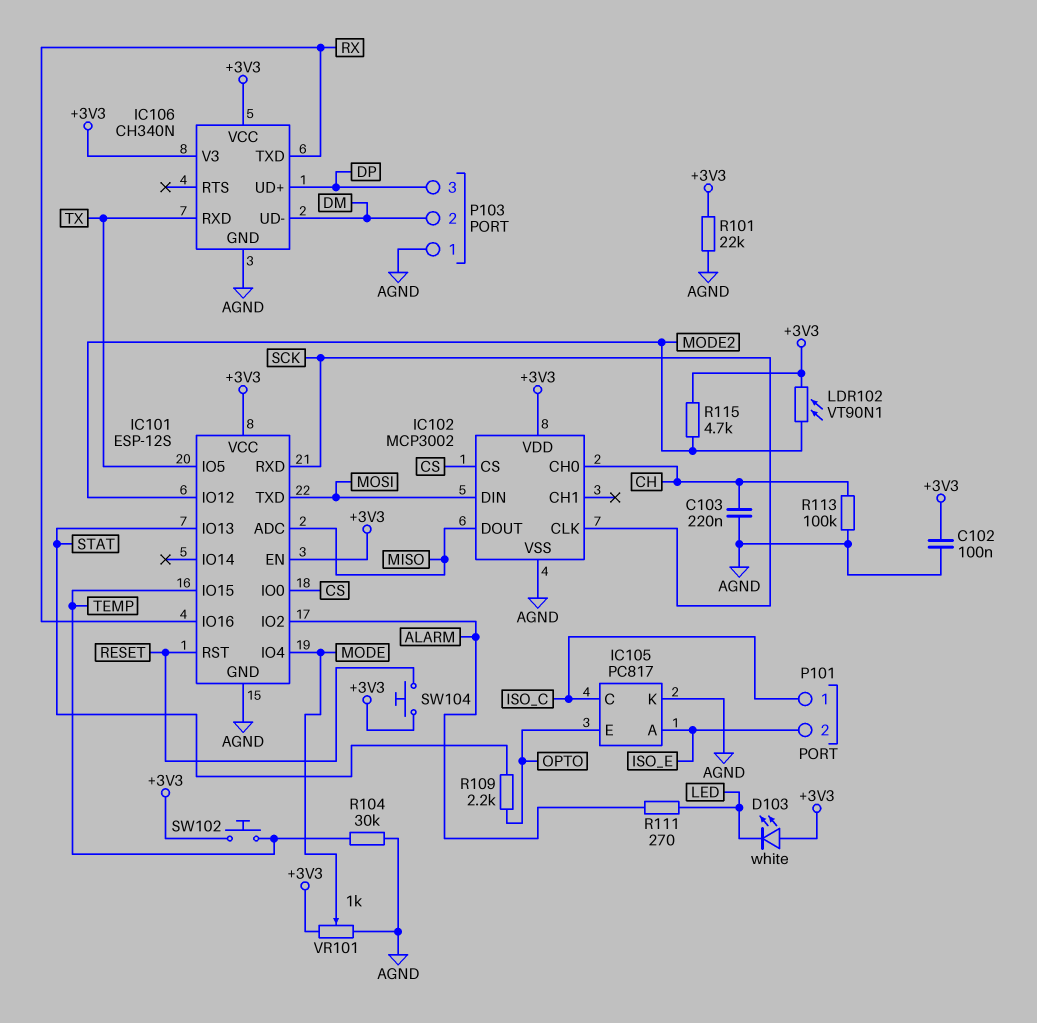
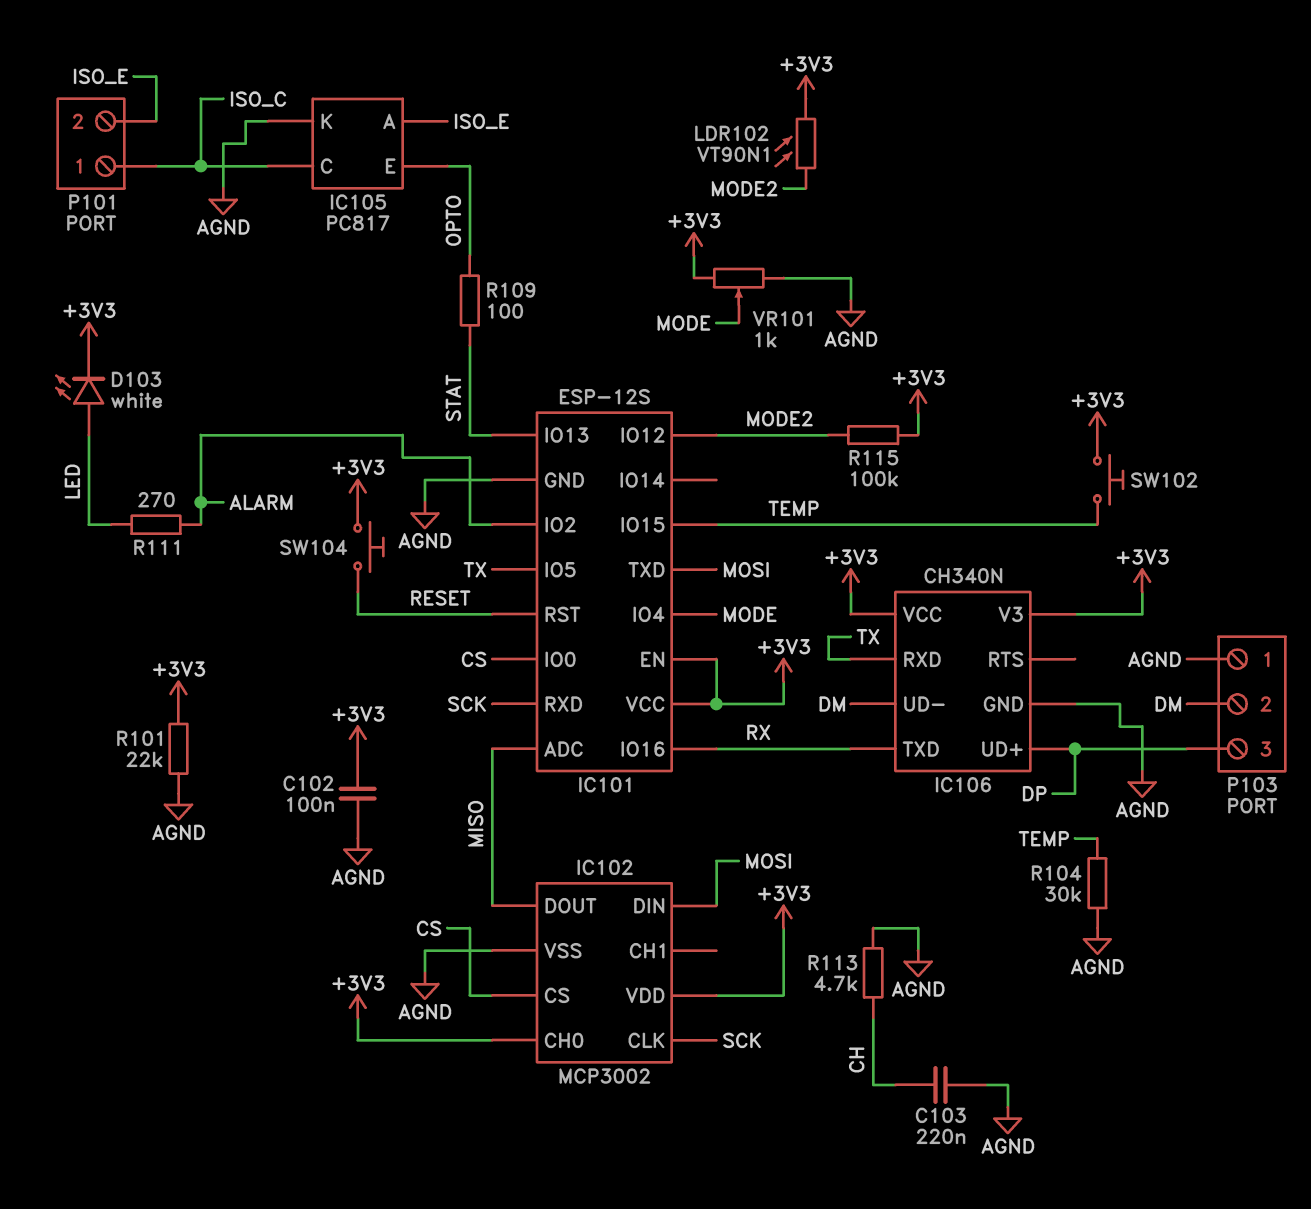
D103: LED white (A +3V3, K LED) -> LED white (A LED, K +3V3)
IC102 pin CH0: CH -> +3V3
R109: 2.2k (OPTO, STAT) -> 100 (OPTO, STAT)
R113: 100k (AGND, CH) -> 4.7k (AGND, CH)
R115: 4.7k (+3V3, MODE2) -> 100k (+3V3, MODE2)

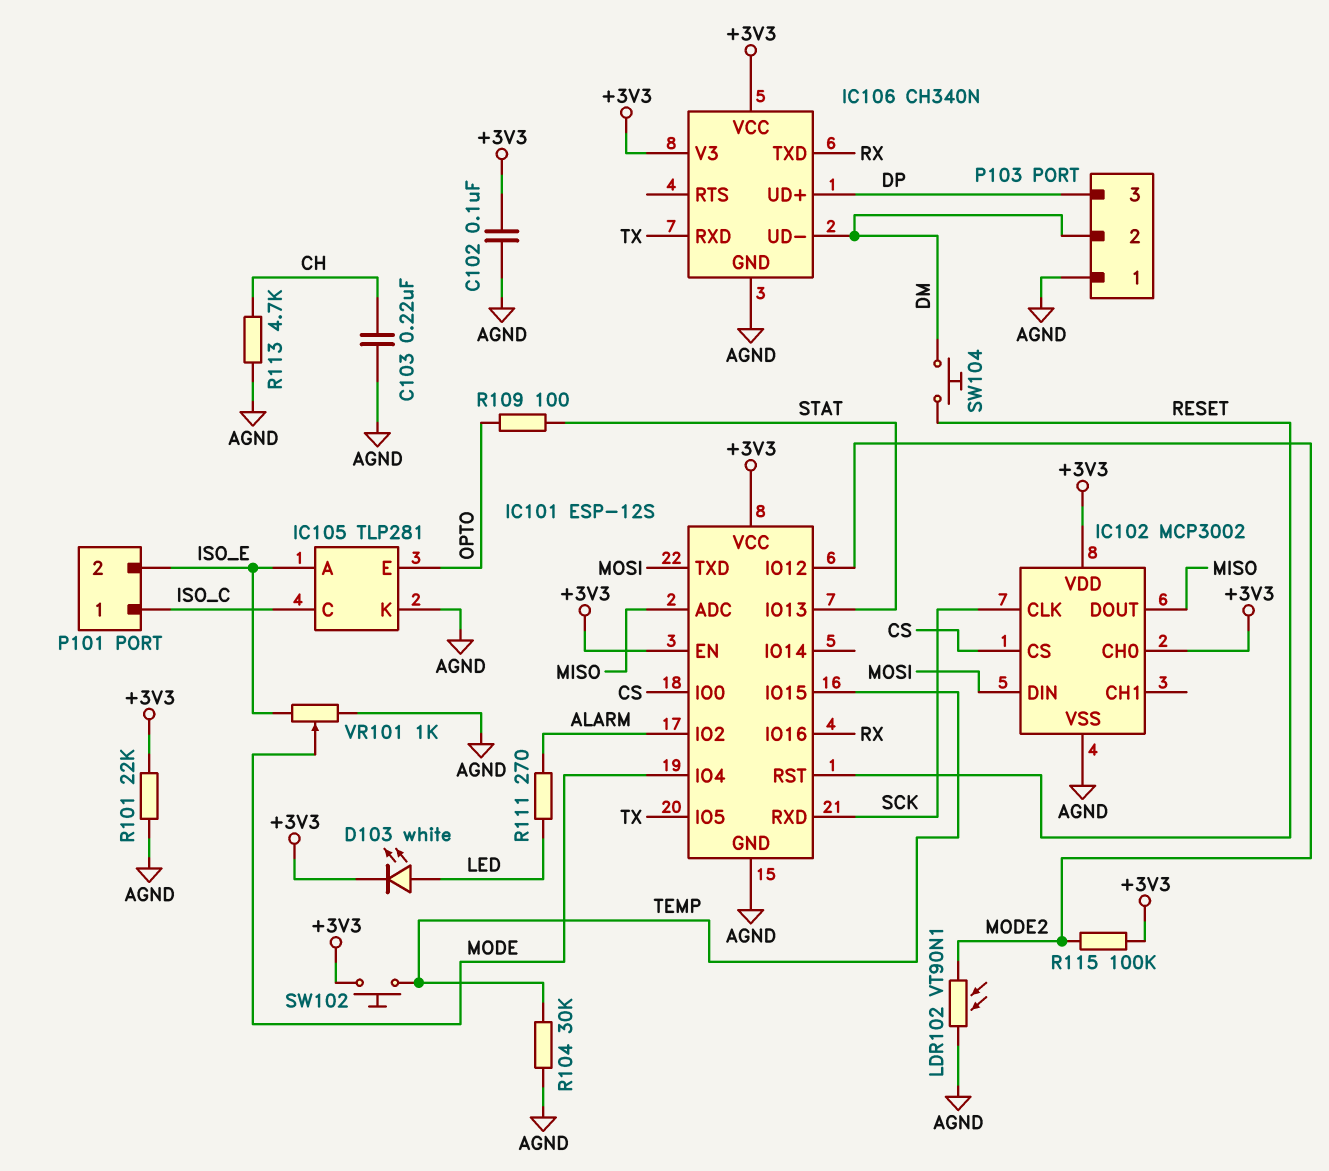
IC105: PC817 -> TLP281
LDR102: VT90N1 (+3V3, MODE2) -> VT90N1 (AGND, MODE2)
SW104: button (+3V3, RESET) -> button (DM, RESET)
VR101: 1k (+3V3, AGND, wiper MODE) -> 1k (AGND, ISO_E, wiper MODE)

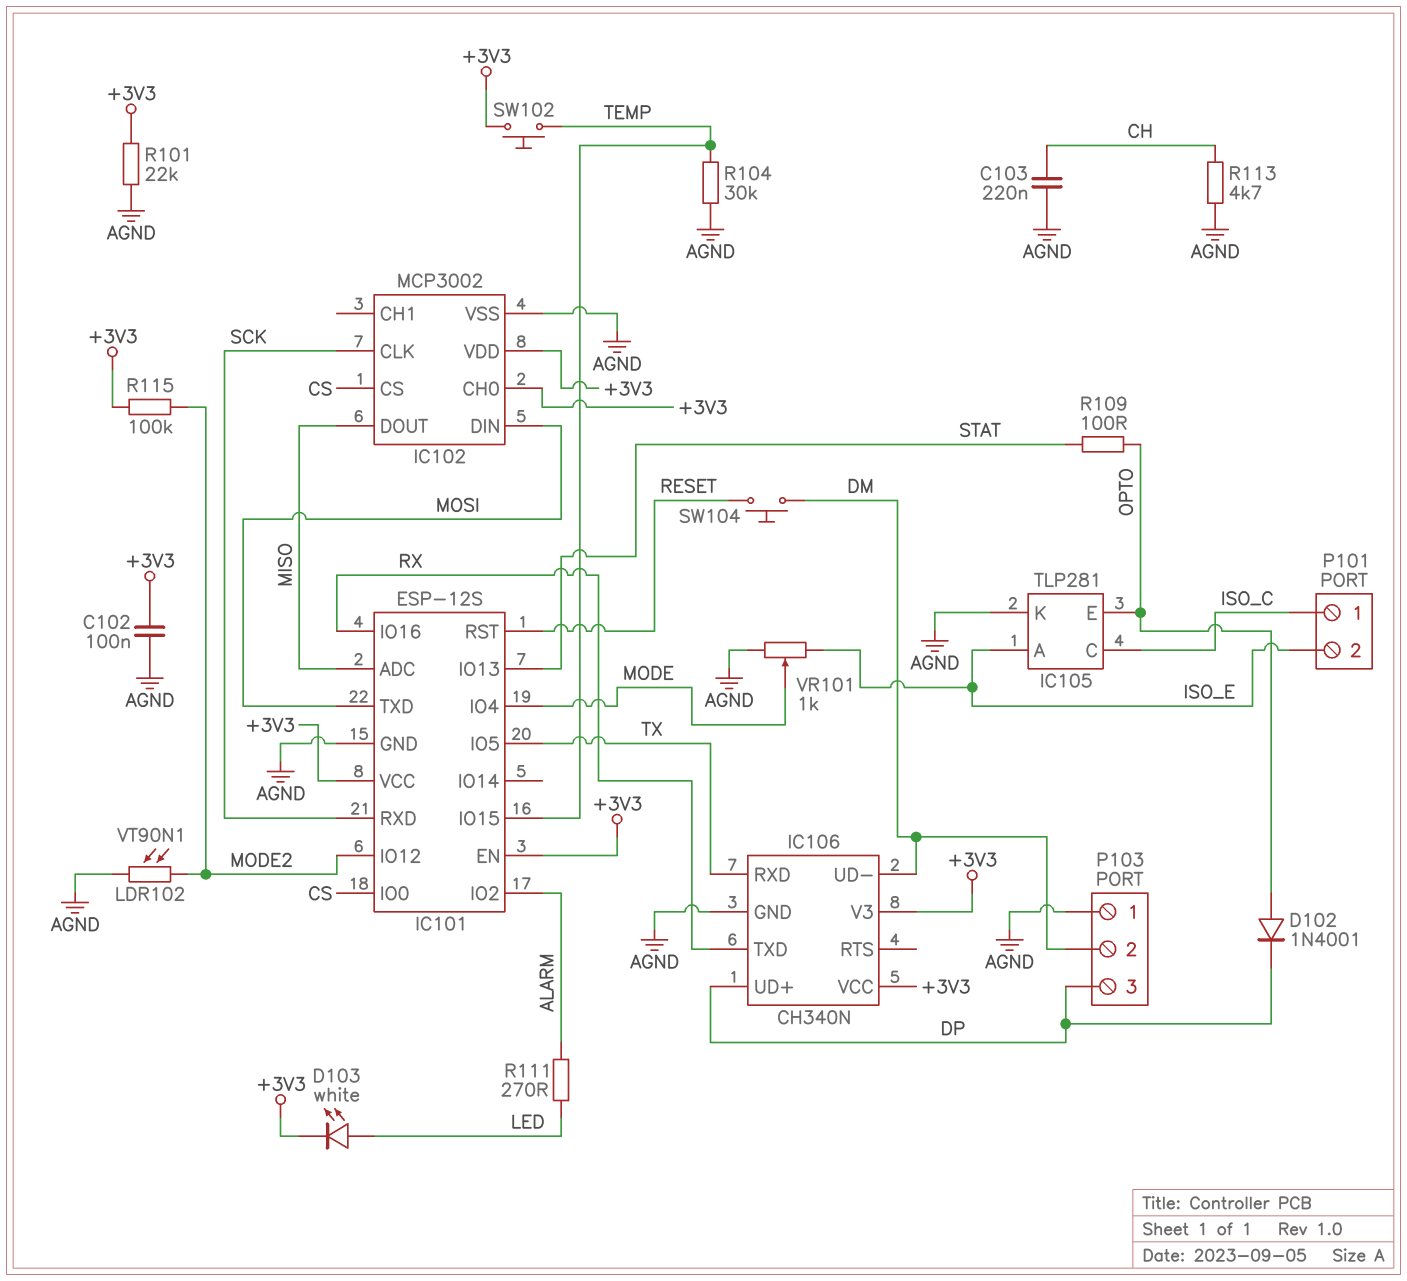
D102: none -> diode 1N4001 (A OPTO, K DP)

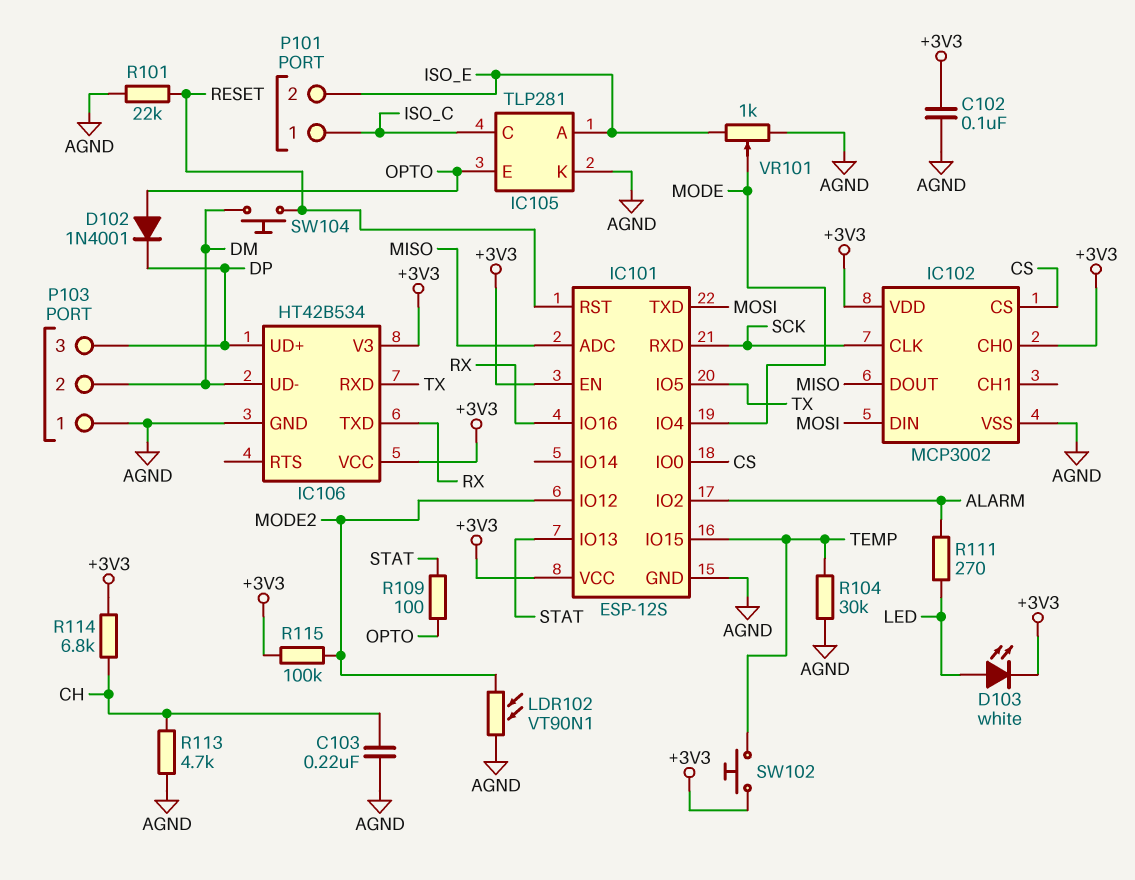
IC106: CH340N -> HT42B534
R101: 22k (+3V3, AGND) -> 22k (AGND, RESET)
R114: none -> 6.8k (+3V3, CH)

